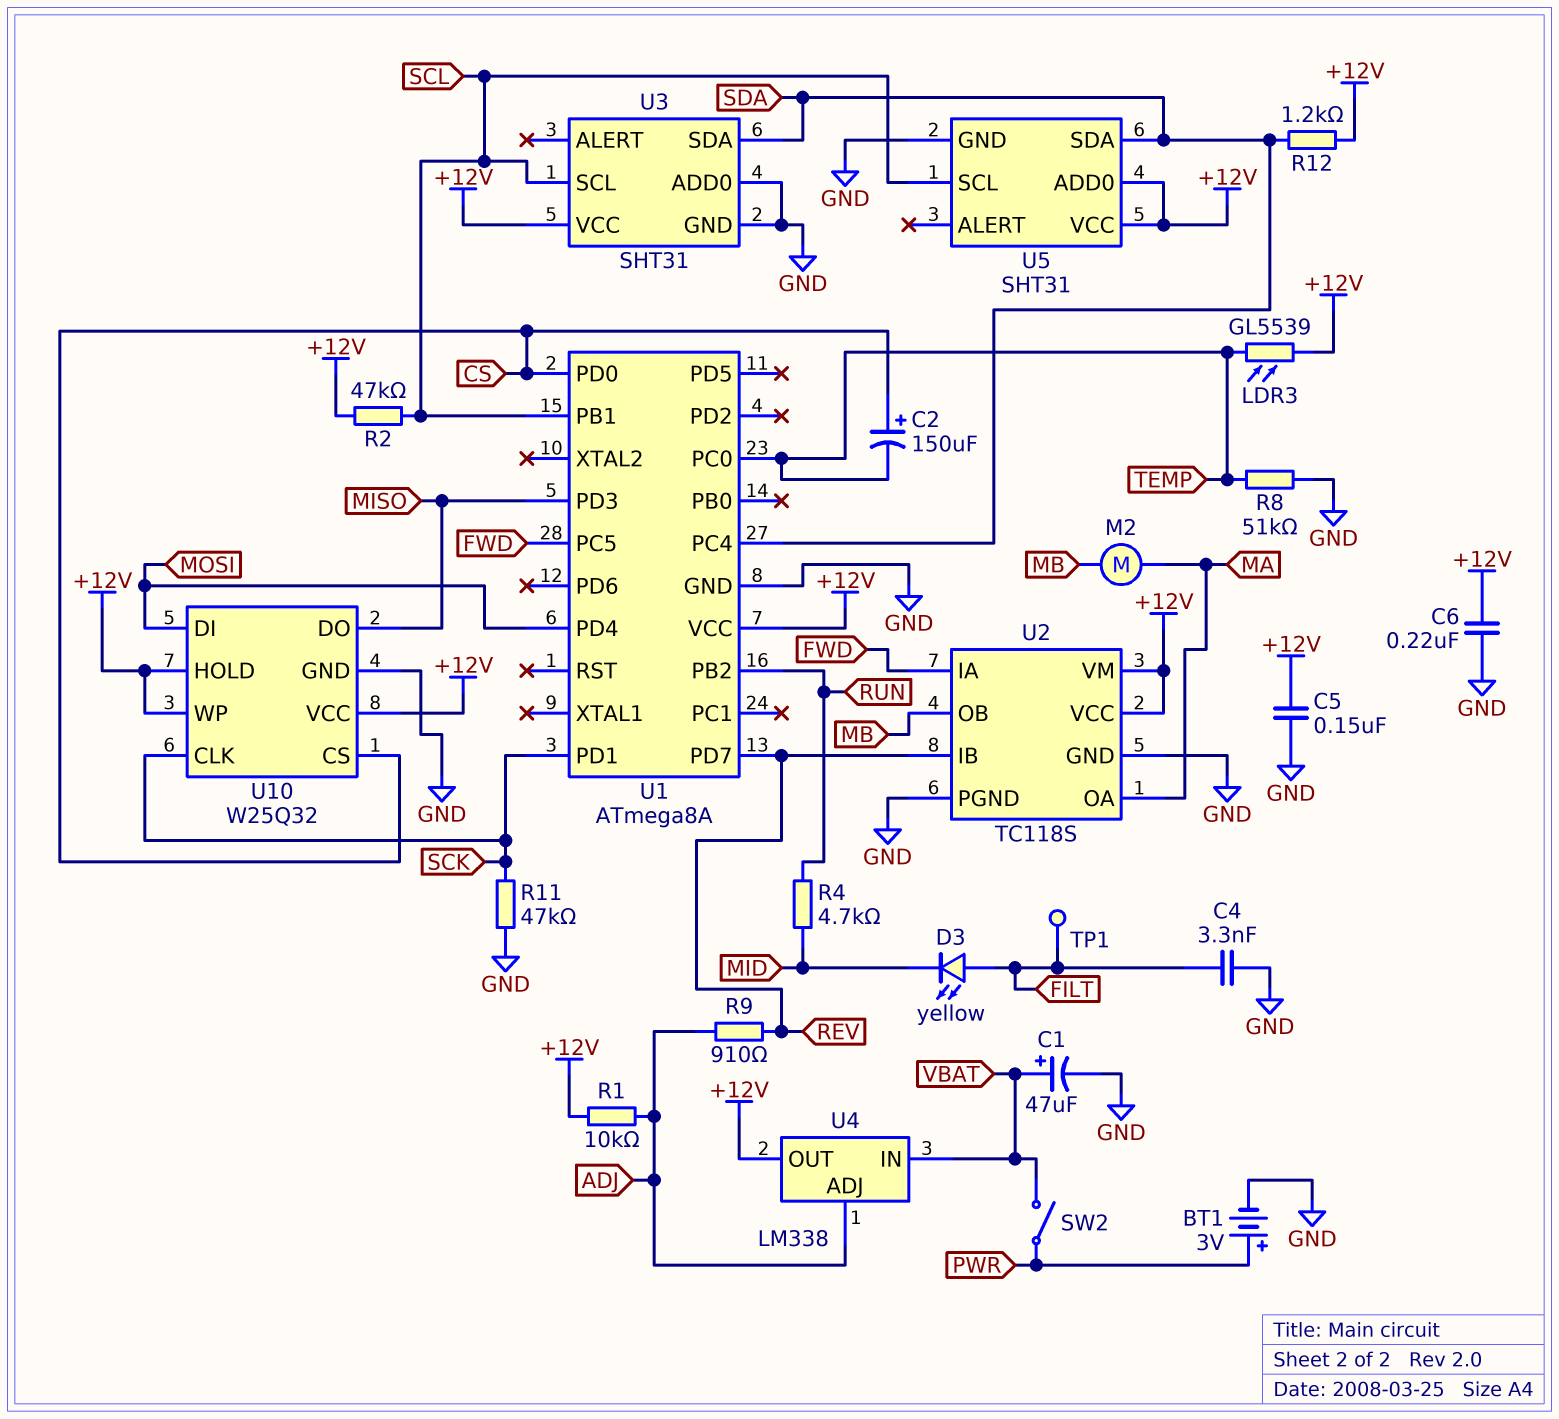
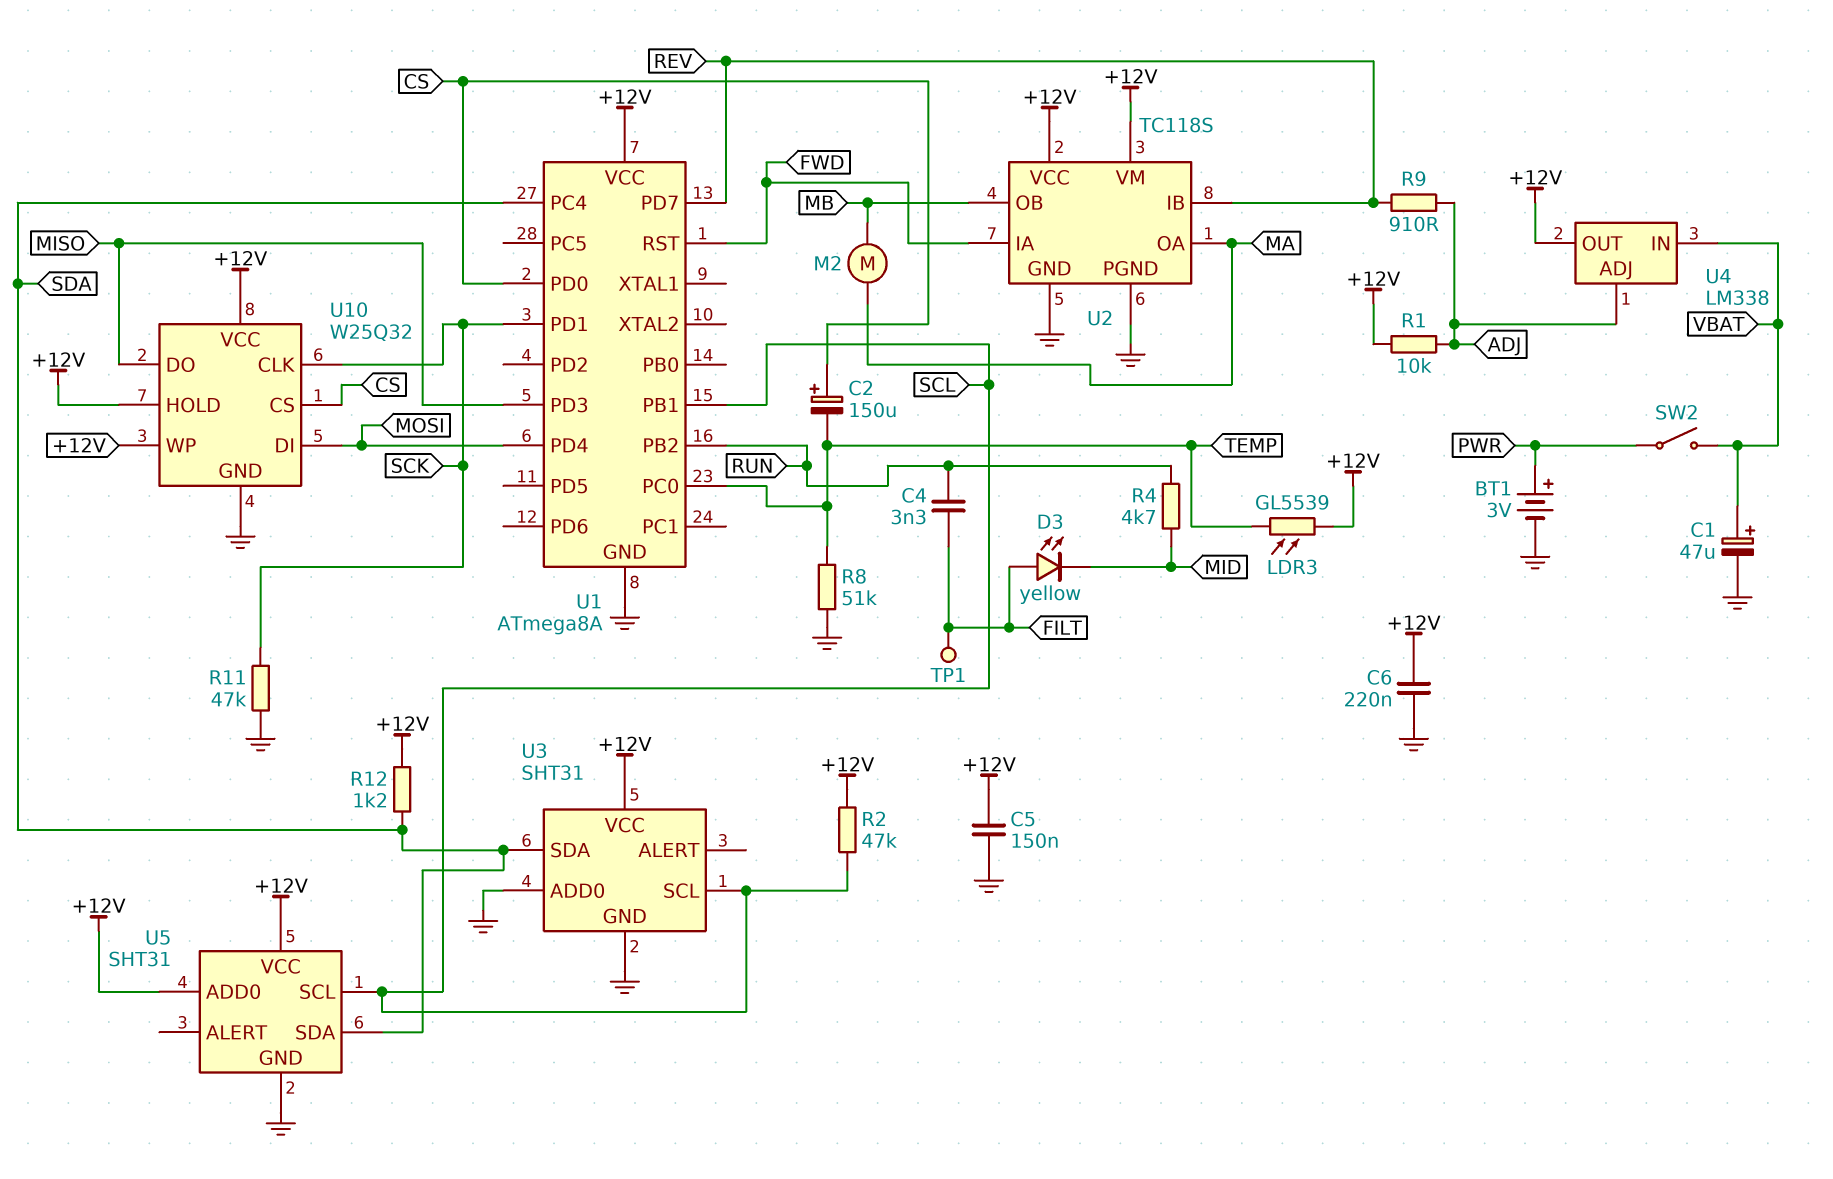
C4: 3.3nF (FILT, GND) -> 3.3nF (FILT, RUN)
U1 pin PC5: FWD -> none
U1 pin RST: none -> FWD

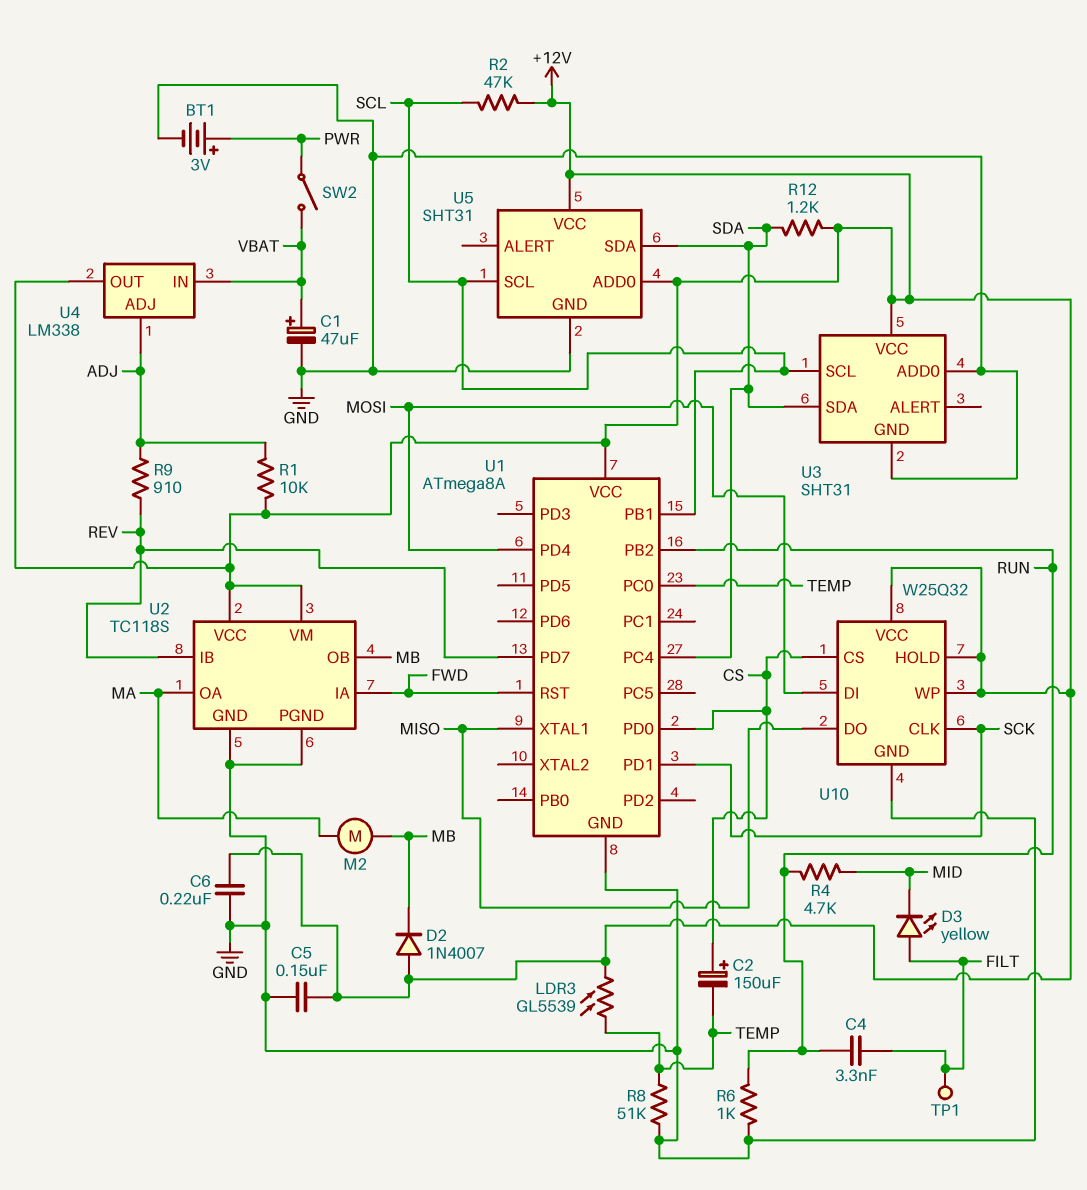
D2: none -> diode 1N4007 (A +12V, K MB)
R6: none -> 1k (GND, RUN)
R11: 47k (GND, SCK) -> none
U1 pin PD3: MISO -> none
U1 pin XTAL1: none -> MISO

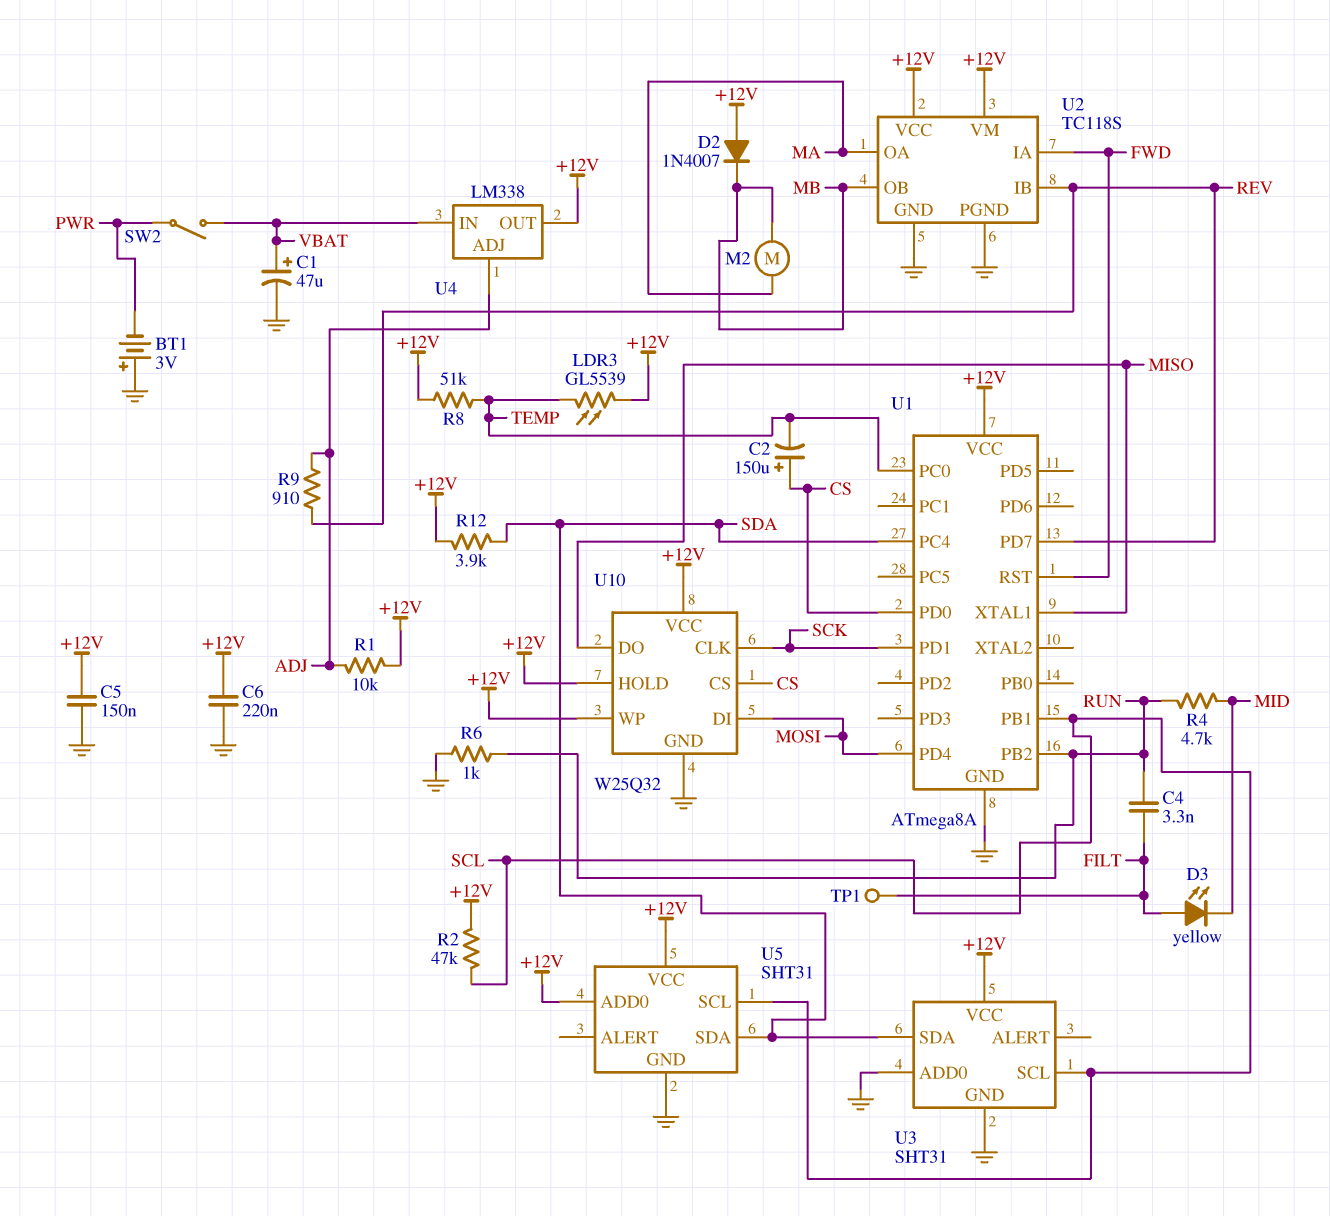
BT1: 3V (plus PWR, minus GND) -> 3V (plus GND, minus PWR)
R8: 51k (GND, TEMP) -> 51k (+12V, TEMP)
R12: 1.2k (+12V, SDA) -> 3.9k (+12V, SDA)

